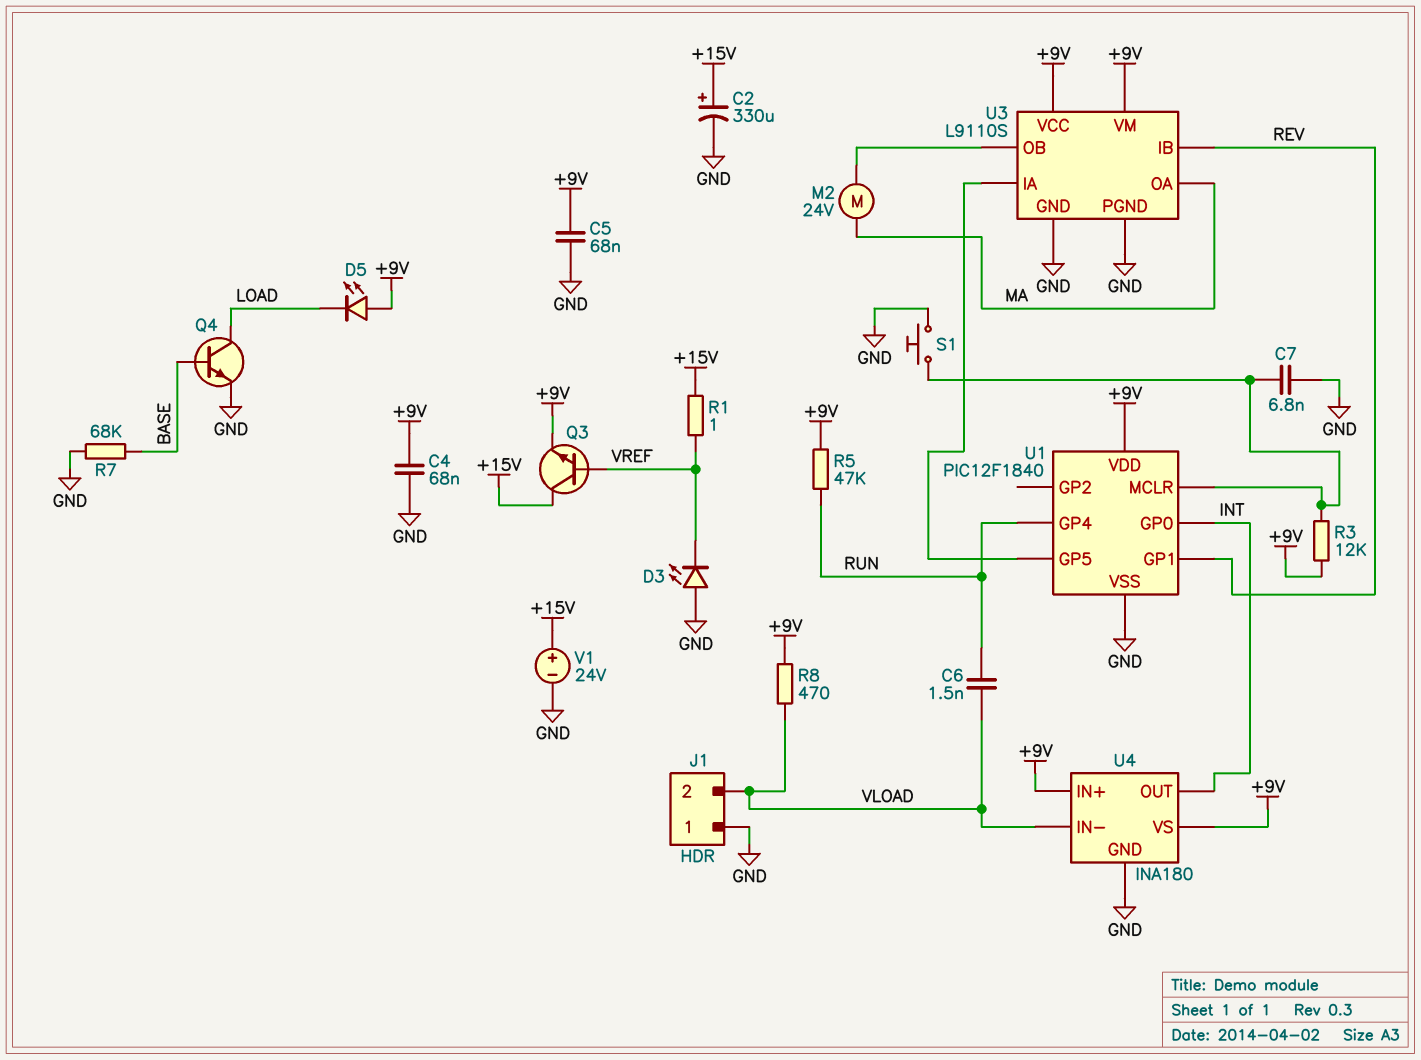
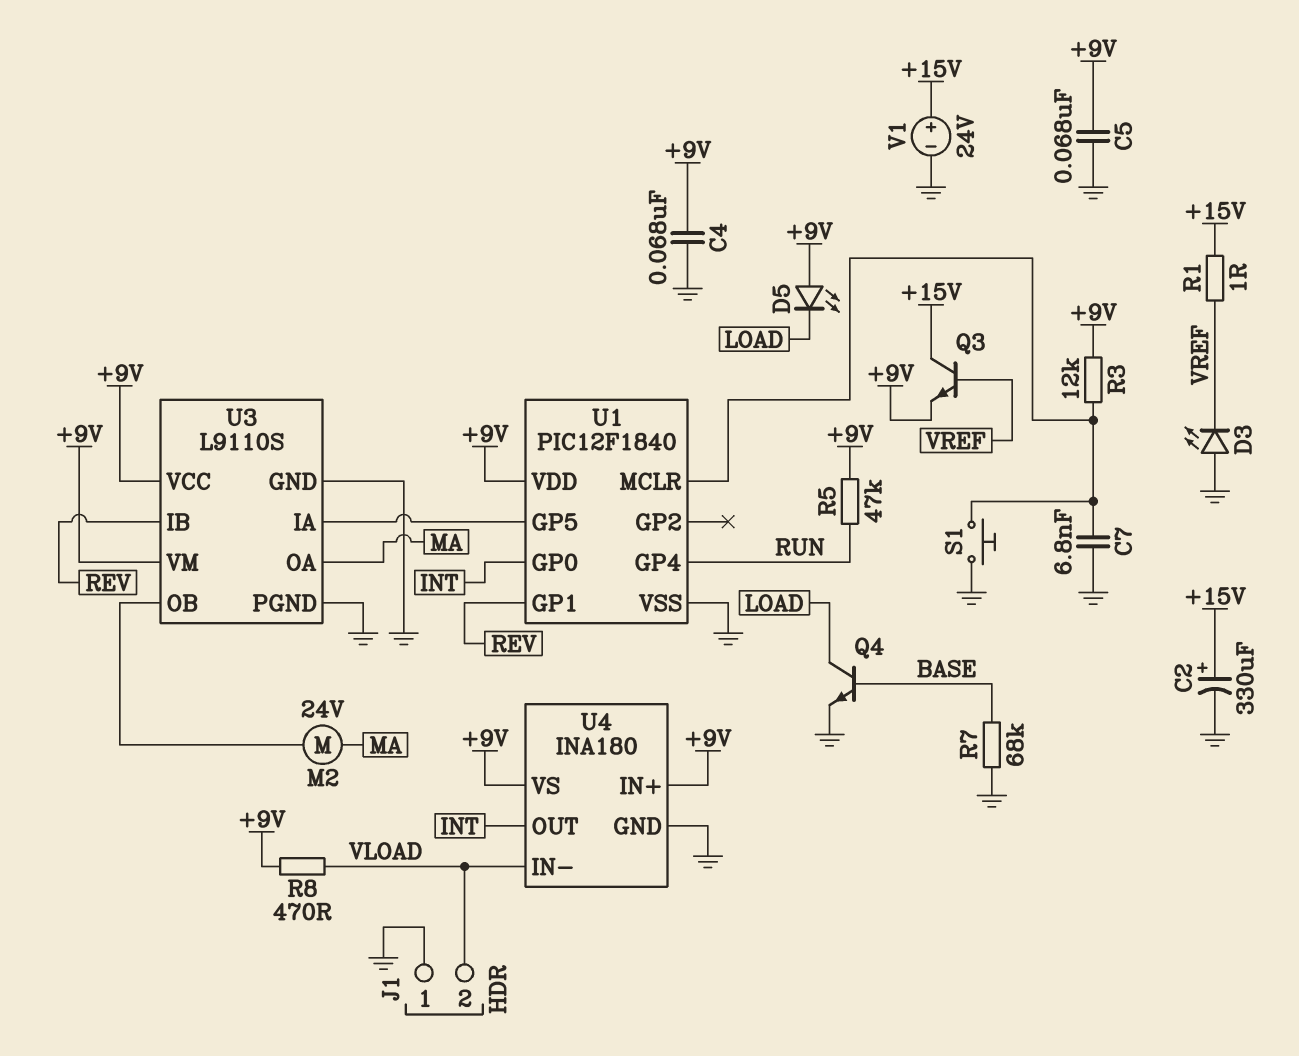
C6: 1.5nF (RUN, VLOAD) -> none

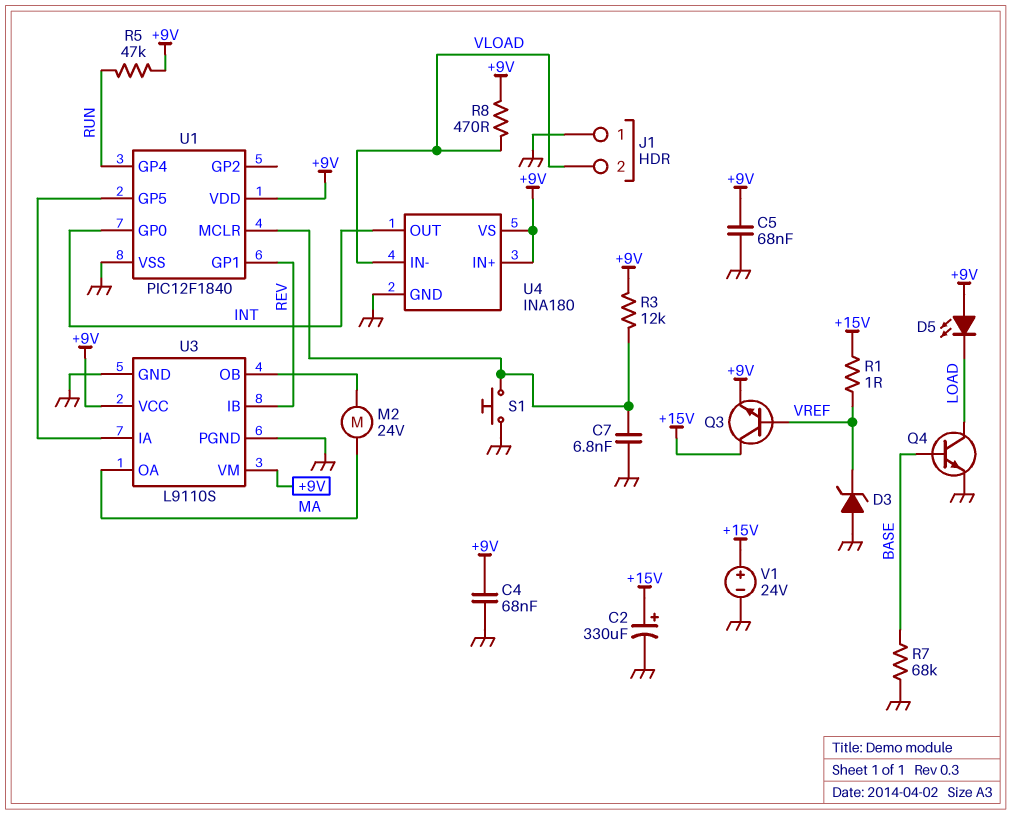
D3: LED (A GND, K VREF) -> zener (A GND, K VREF)

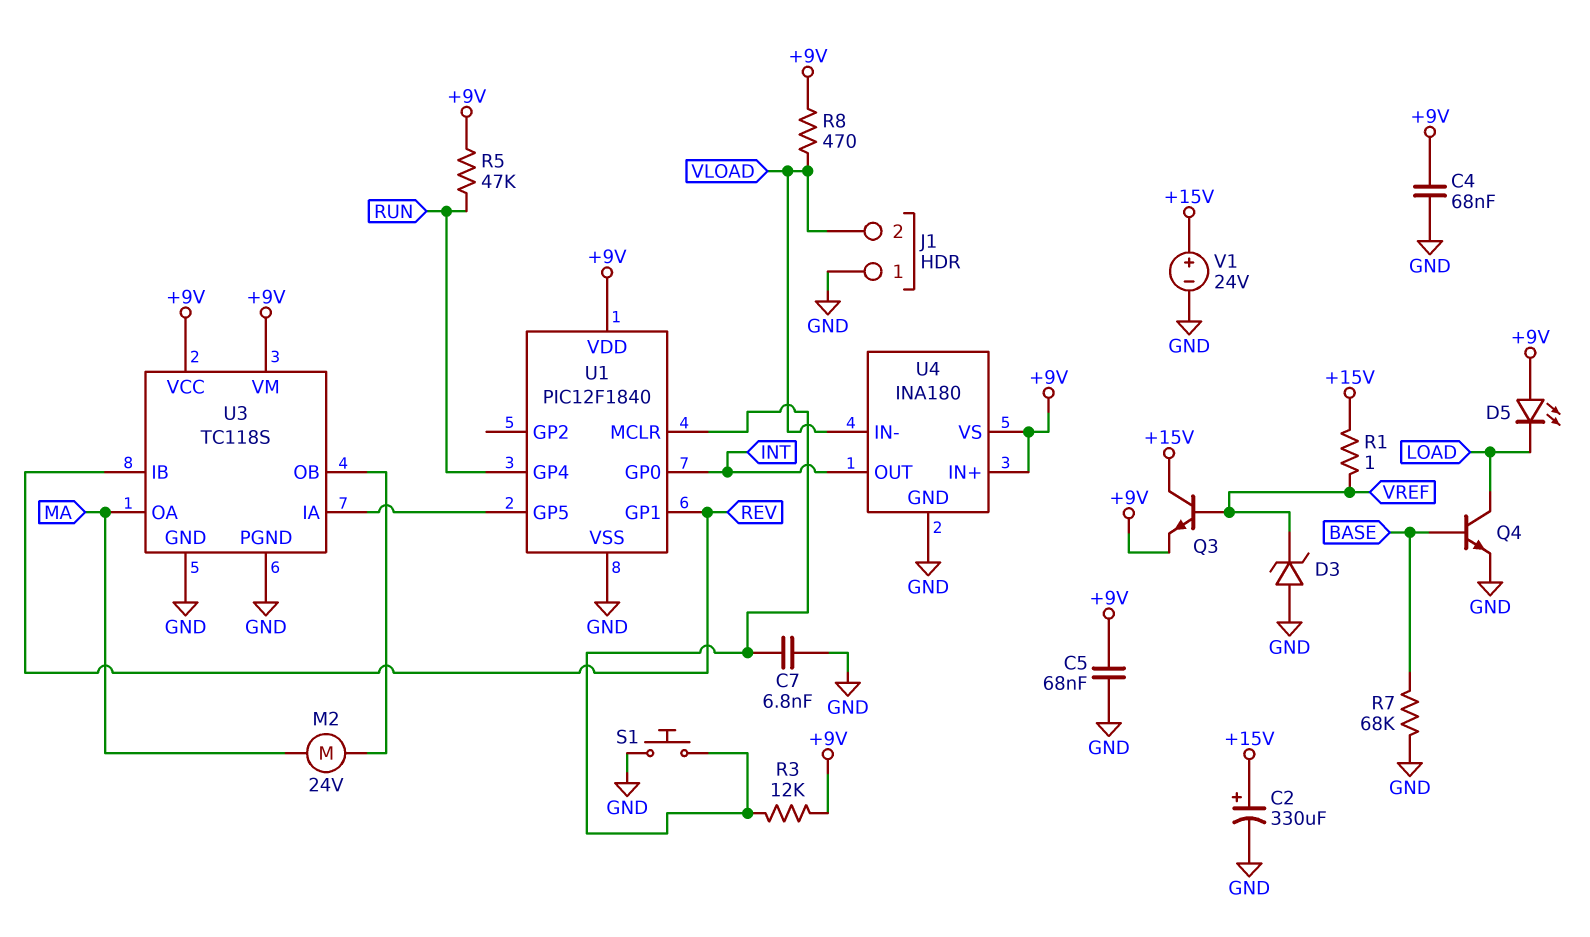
U3: L9110S -> TC118S

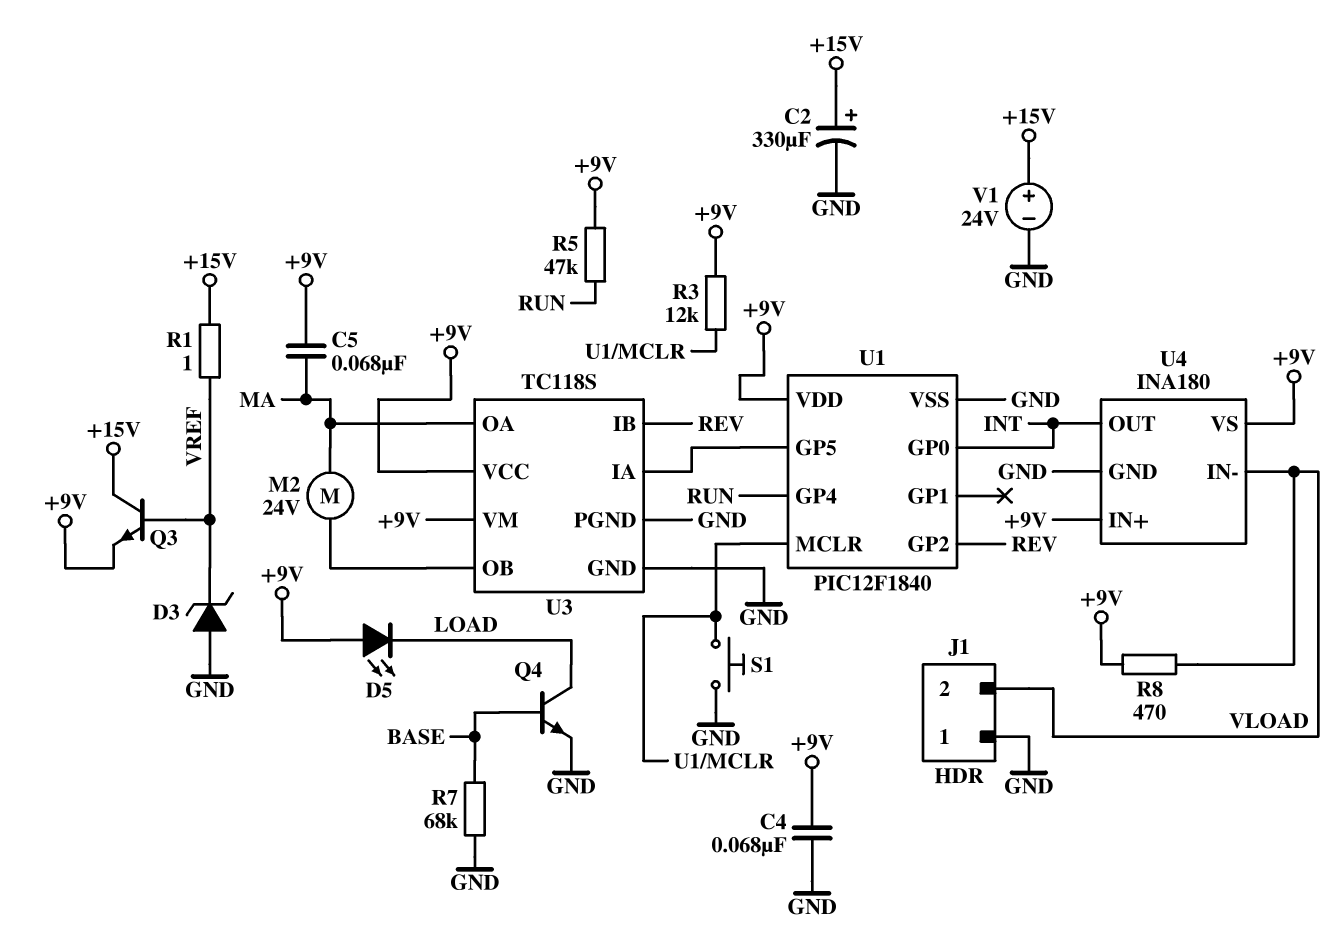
C5: 68nF (+9V, GND) -> 68nF (+9V, MA)
C7: 6.8nF (GND, U1/MCLR) -> none
U1 pin GP1: REV -> none
U1 pin GP2: none -> REV

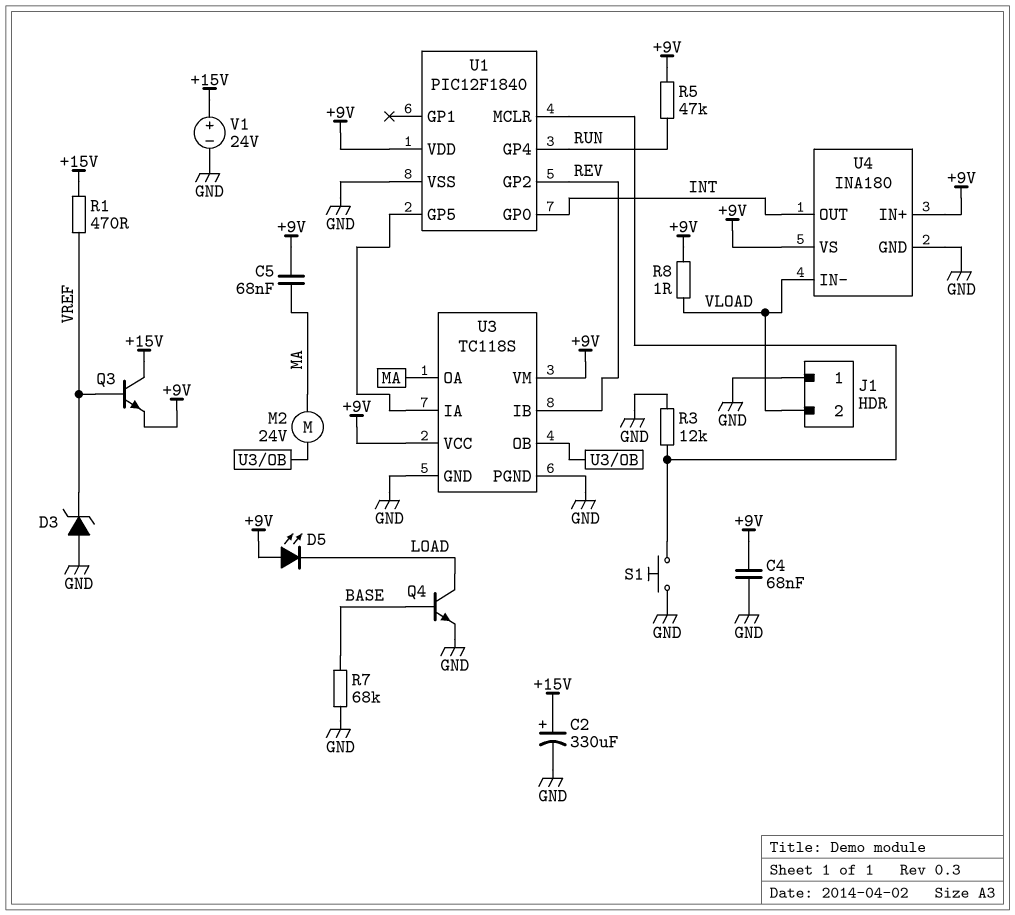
R1: 1 (+15V, VREF) -> 470 (+15V, VREF)
R3: 12k (+9V, U1/MCLR) -> 12k (GND, U1/MCLR)
R8: 470 (+9V, VLOAD) -> 1 (+9V, VLOAD)

